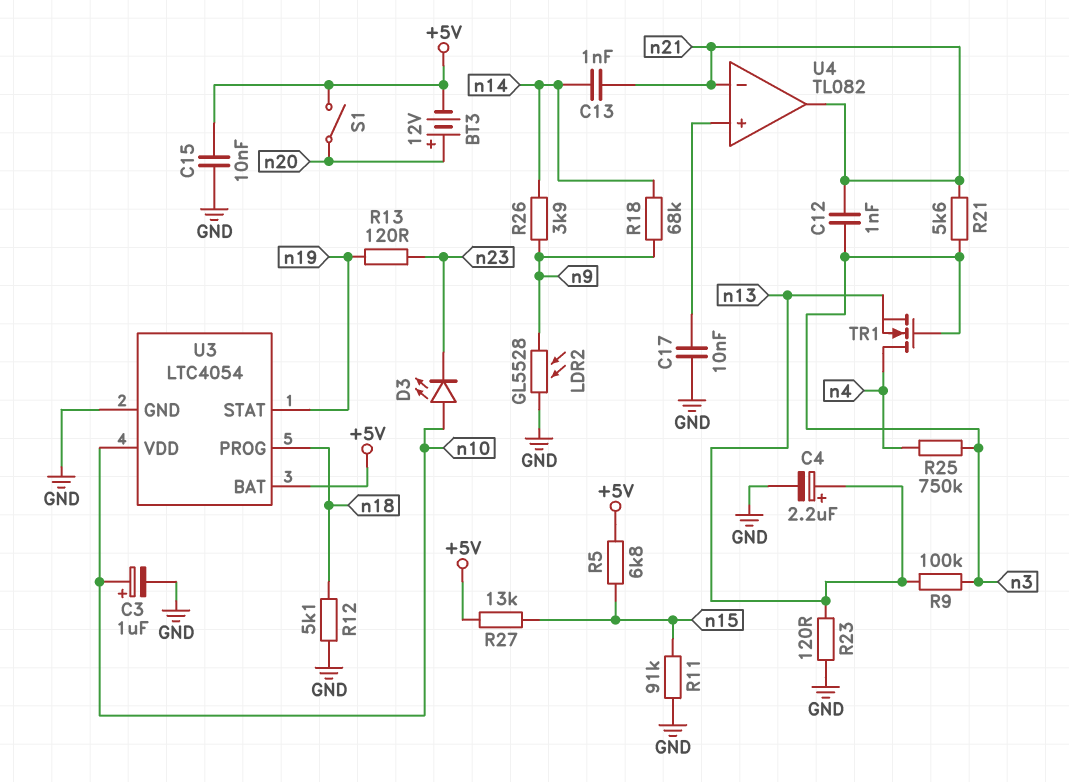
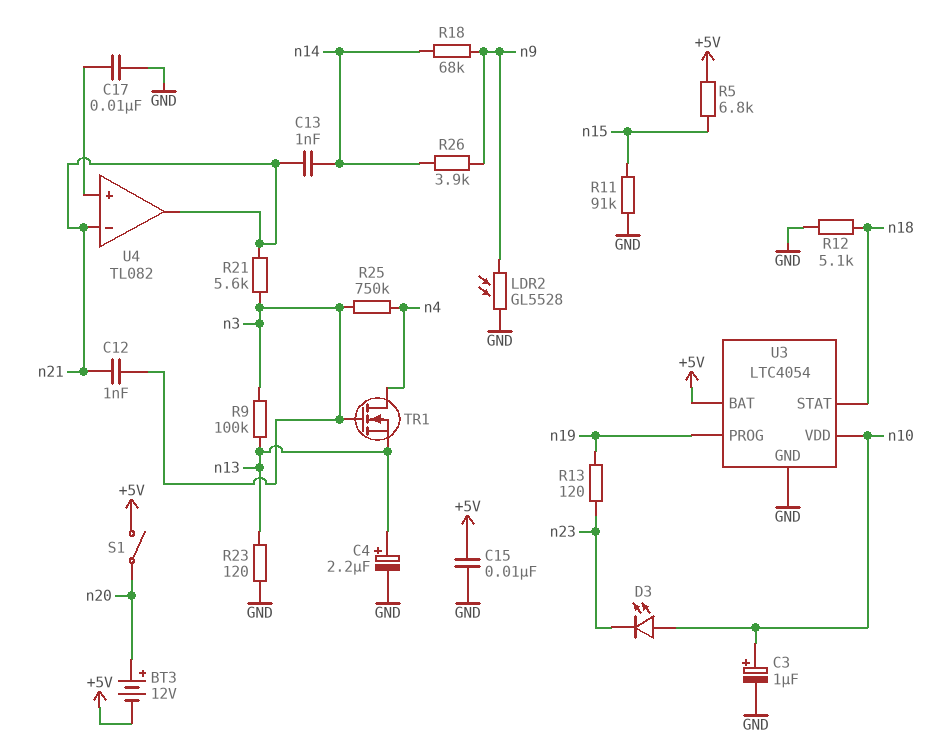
R27: 13k (+5V, n15) -> none
U3 pin PROG: n18 -> n19
U3 pin STAT: n19 -> n18

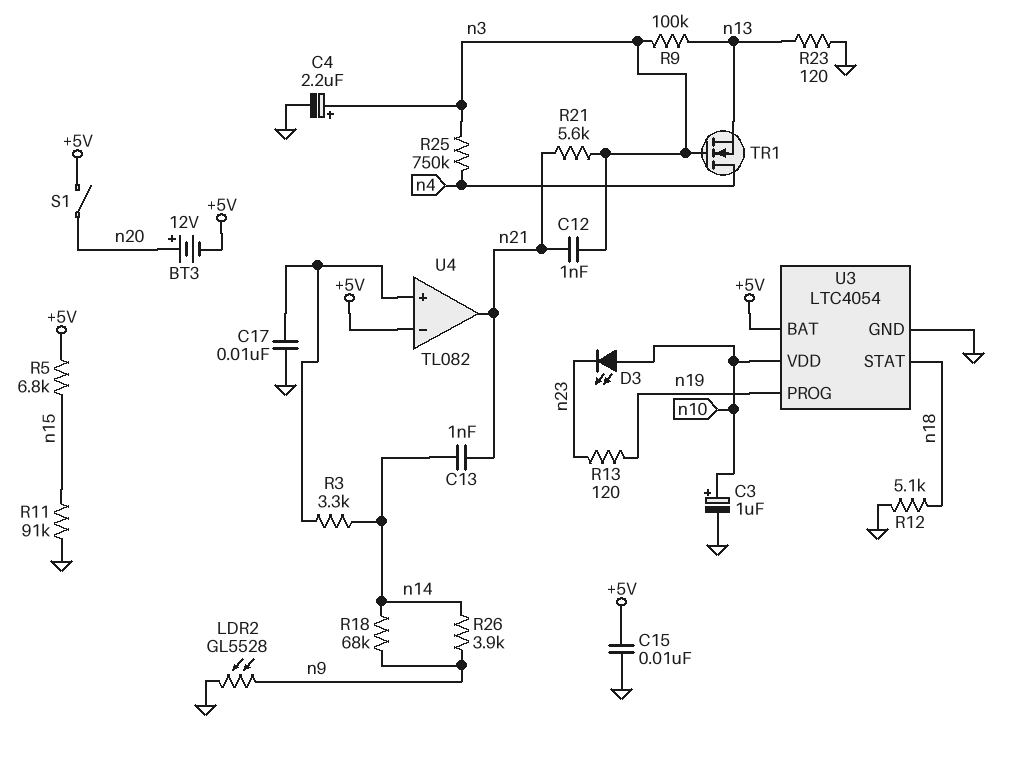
C4: 2.2uF (plus n13, minus GND) -> 2.2uF (plus n3, minus GND)
R3: none -> 3.3k (U4/in+, n14)
U4 pin in-: n21 -> +5V

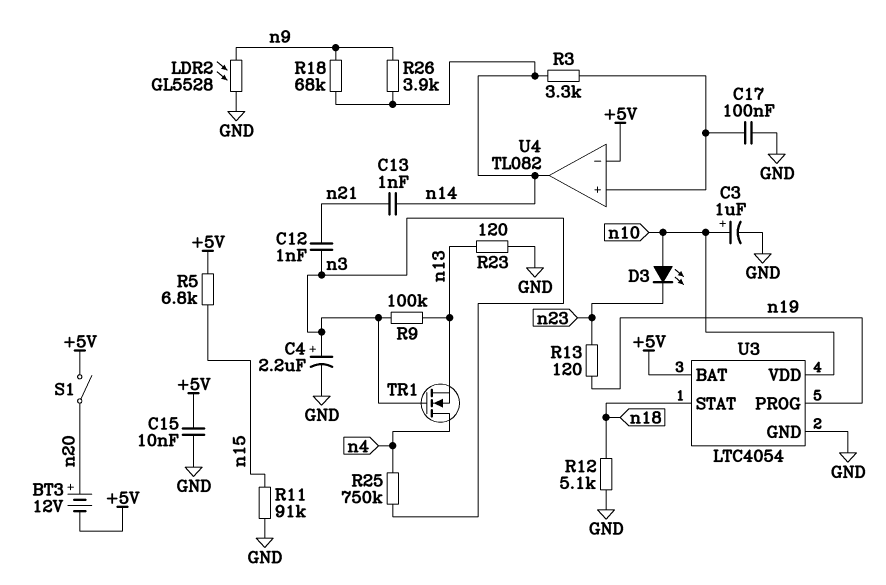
C17: 10nF (GND, U4/in+) -> 100nF (GND, U4/in+)
R21: 5.6k (n3, n21) -> none
U4 pin out: n21 -> n14

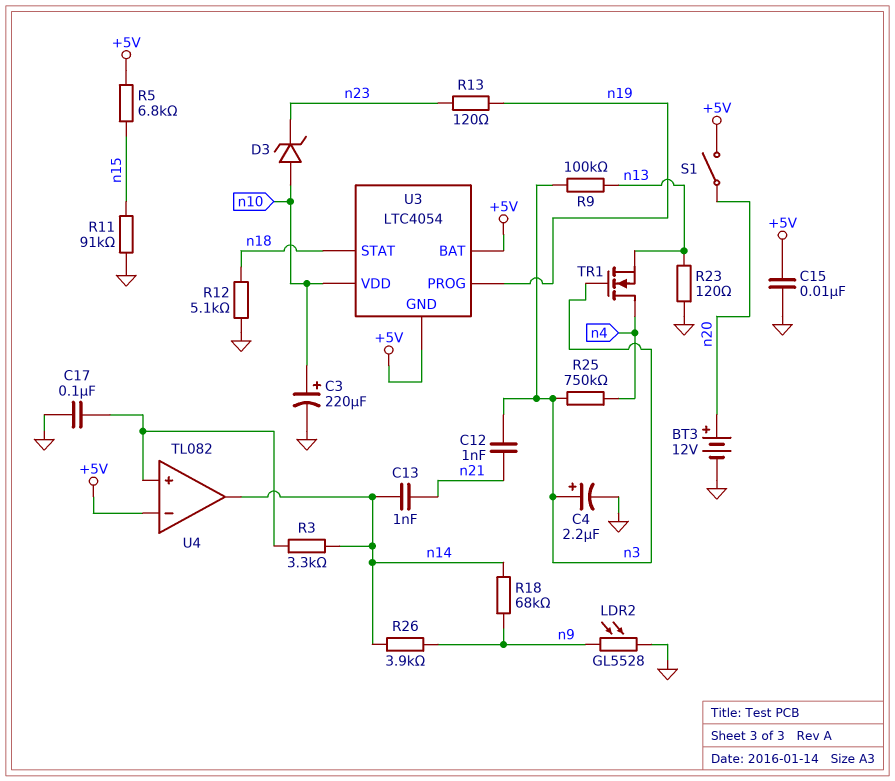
BT3: 12V (plus n20, minus +5V) -> 12V (plus n20, minus GND)
C3: 1uF (plus n10, minus GND) -> 220uF (plus n10, minus GND)
D3: LED (A n10, K n23) -> zener (A n10, K n23)
U3 pin GND: GND -> +5V

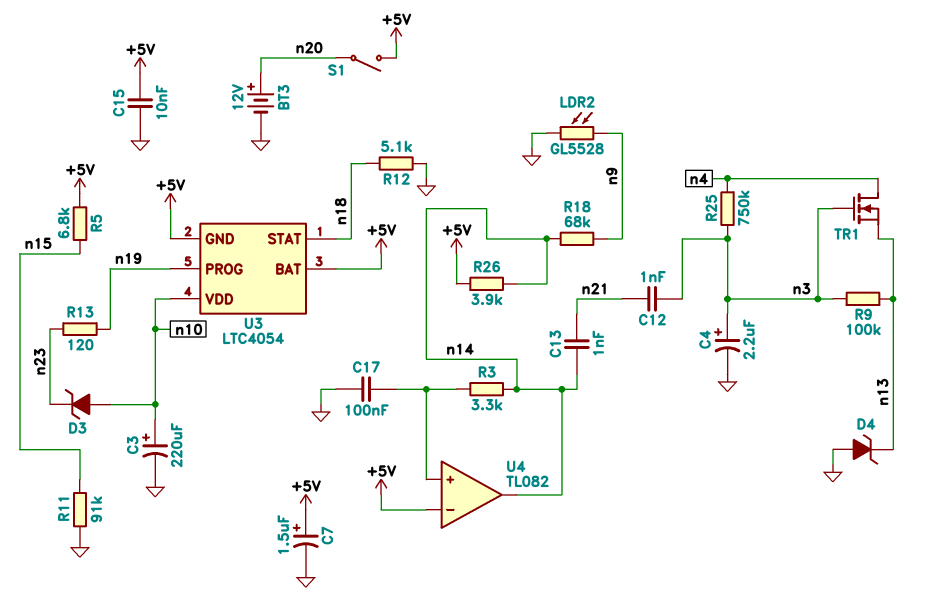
C7: none -> 1.5uF (plus +5V, minus GND)
D4: none -> zener (A GND, K n13)
R23: 120 (GND, n13) -> none
R26: 3.9k (n9, n14) -> 3.9k (+5V, n14)

